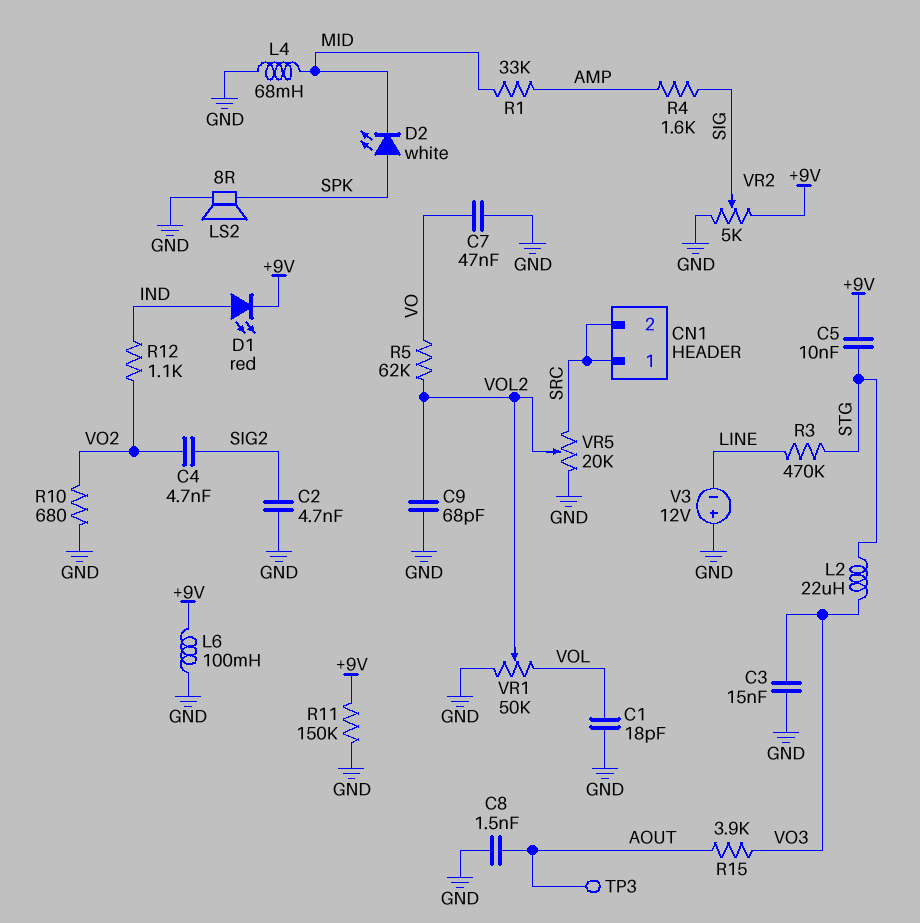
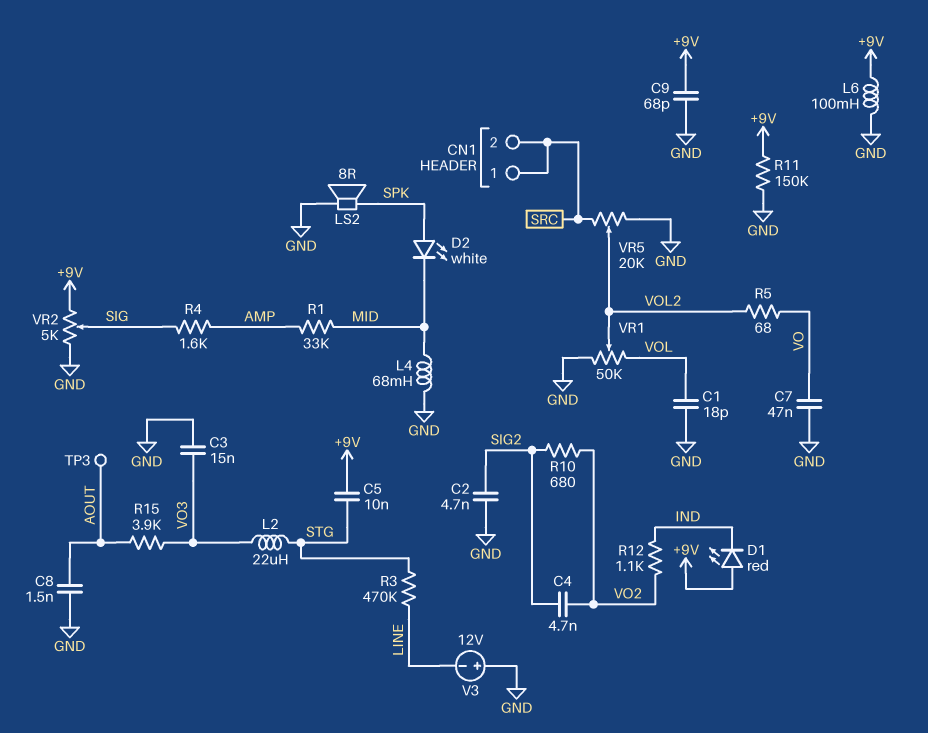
C9: 68pF (GND, VOL2) -> 68pF (+9V, GND)
D1: LED red (A IND, K +9V) -> LED red (A +9V, K IND)
R5: 62k (VO, VOL2) -> 68 (VO, VOL2)
R10: 680 (GND, VO2) -> 680 (SIG2, VO2)

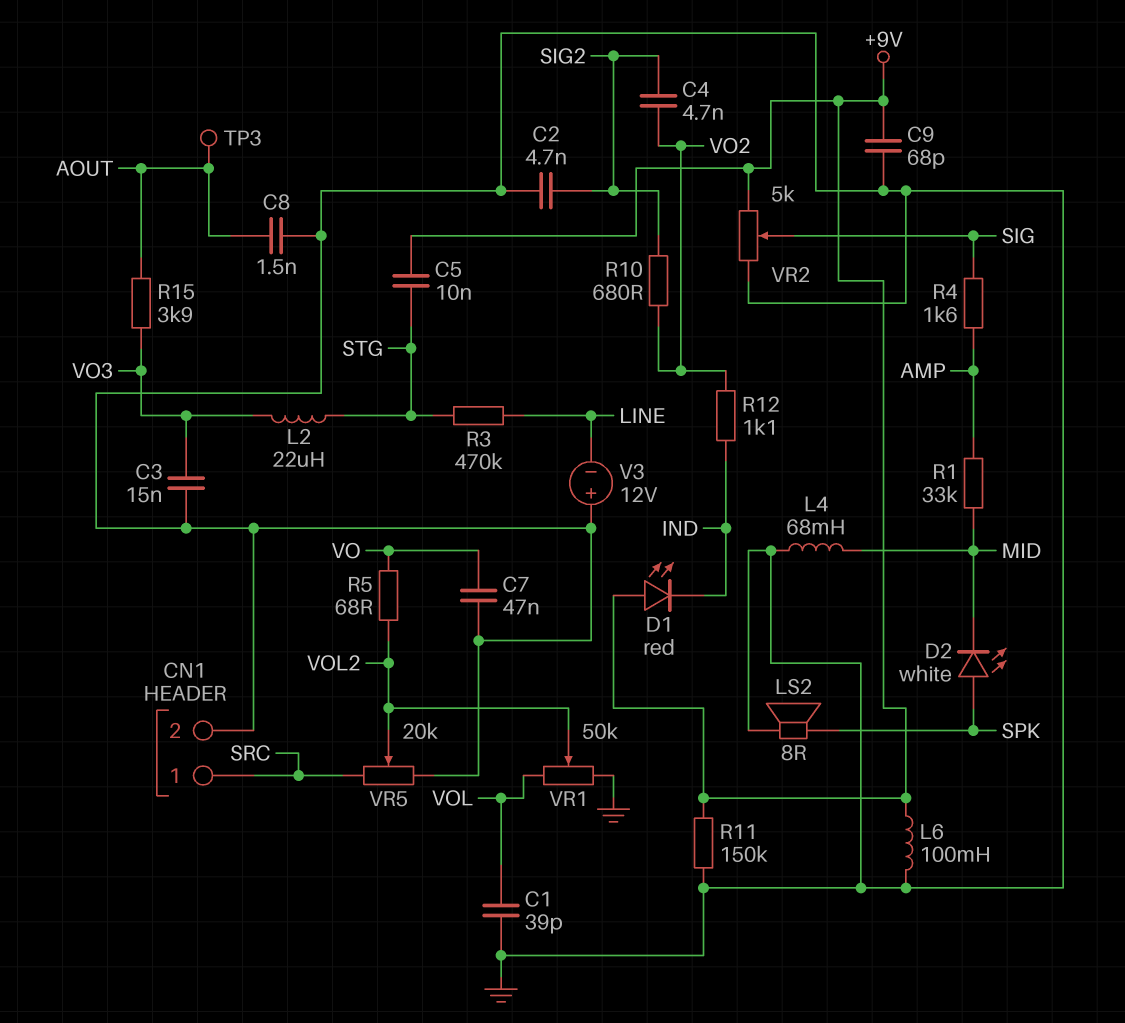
C1: 18pF (GND, VOL) -> 39pF (GND, VOL)
CN1 pin 2: SRC -> GND

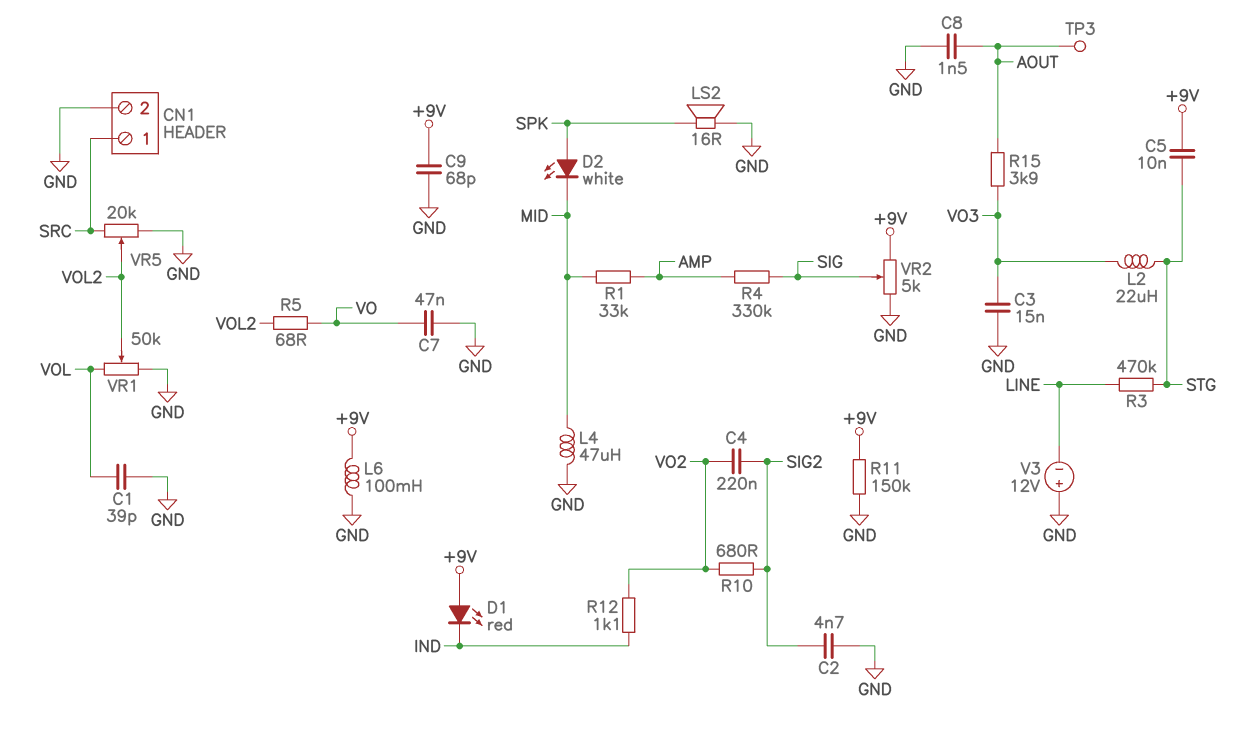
C4: 4.7nF (SIG2, VO2) -> 220nF (SIG2, VO2)
L4: 68mH (GND, MID) -> 47uH (GND, MID)
LS2: speaker 8R (GND, SPK) -> speaker 16R (GND, SPK)
R4: 1.6k (AMP, SIG) -> 330k (AMP, SIG)

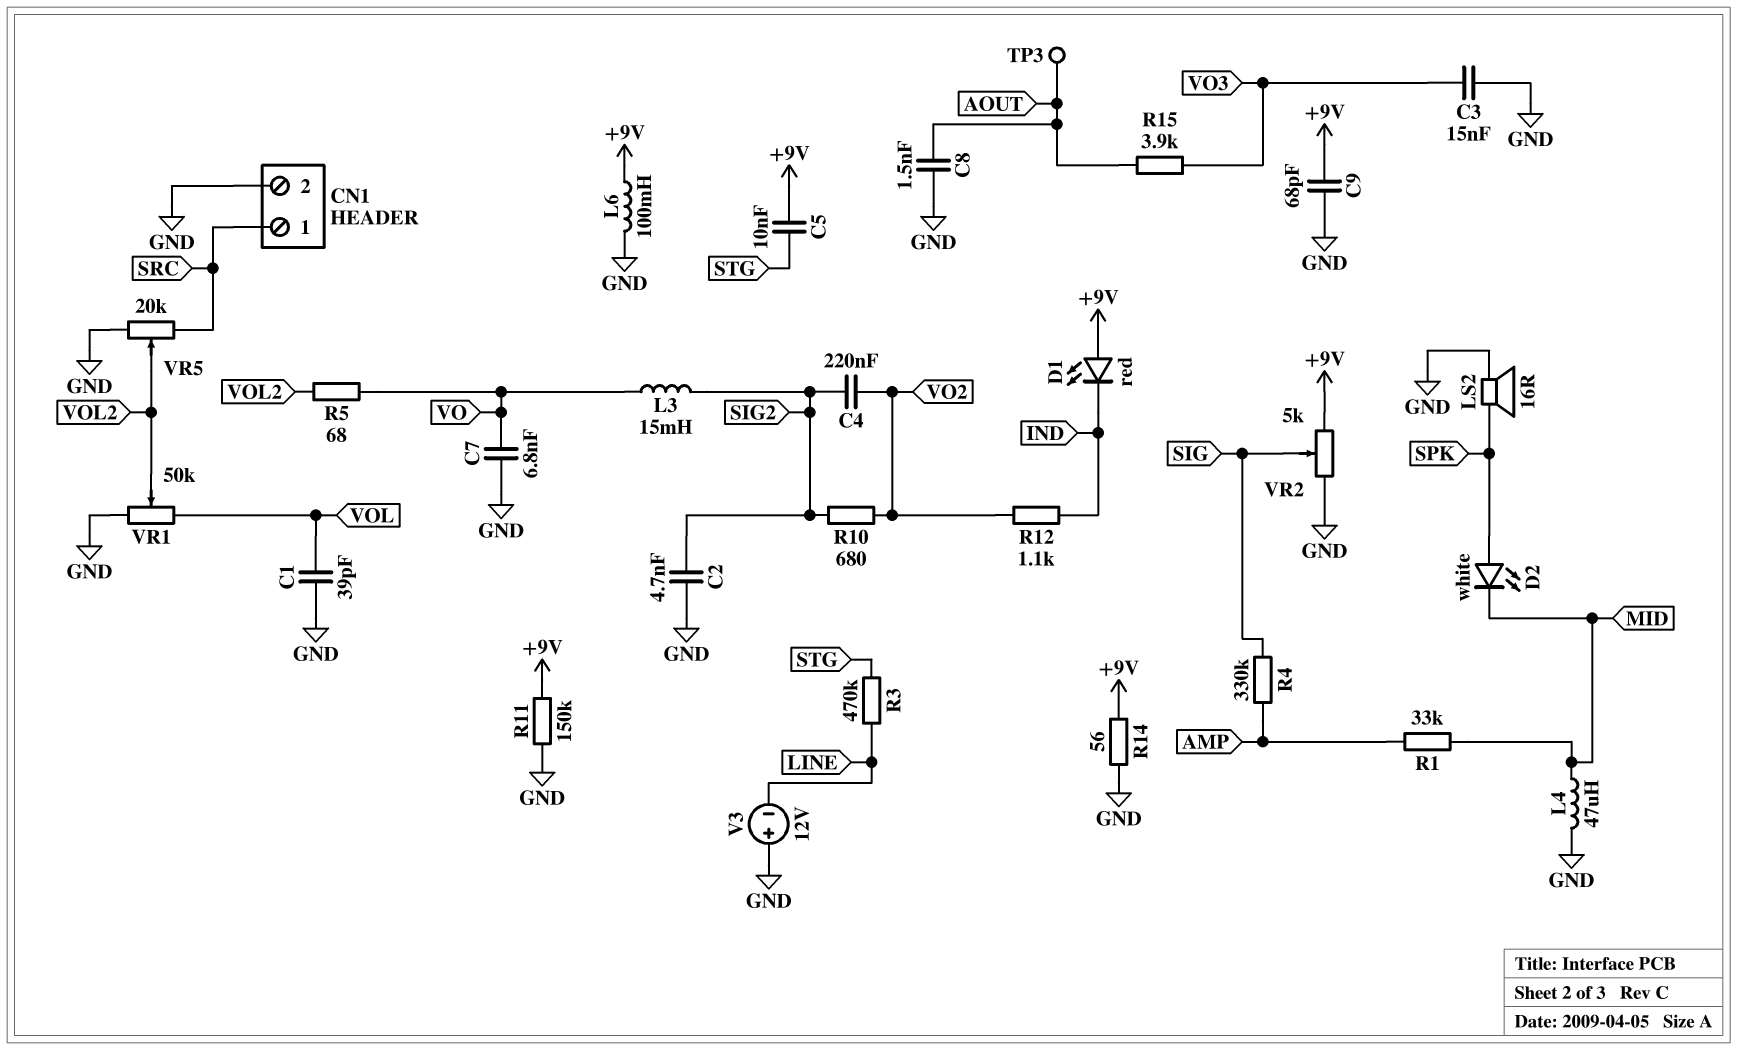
C7: 47nF (GND, VO) -> 6.8nF (GND, VO)
L2: 22uH (STG, VO3) -> none
L3: none -> 15mH (SIG2, VO)
R14: none -> 56 (+9V, GND)

